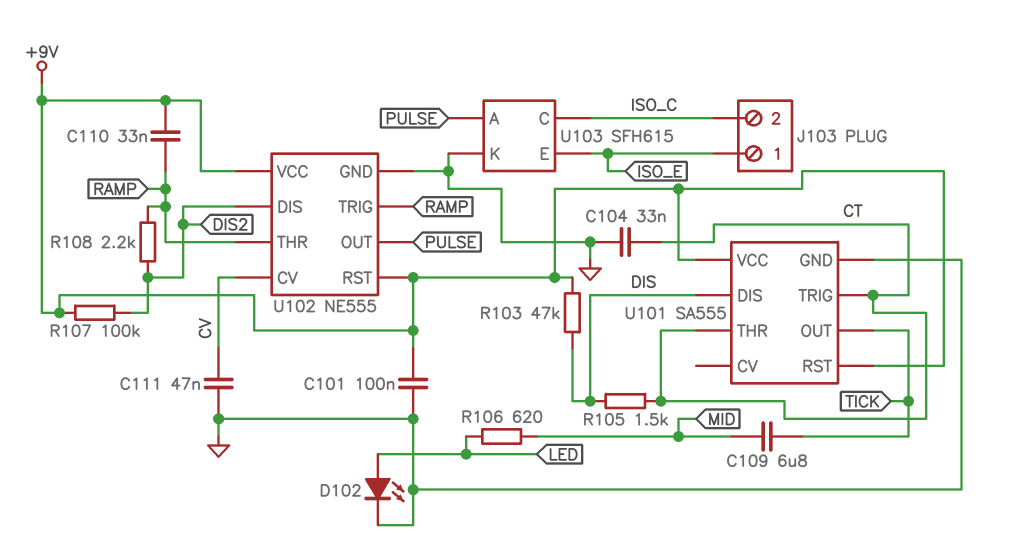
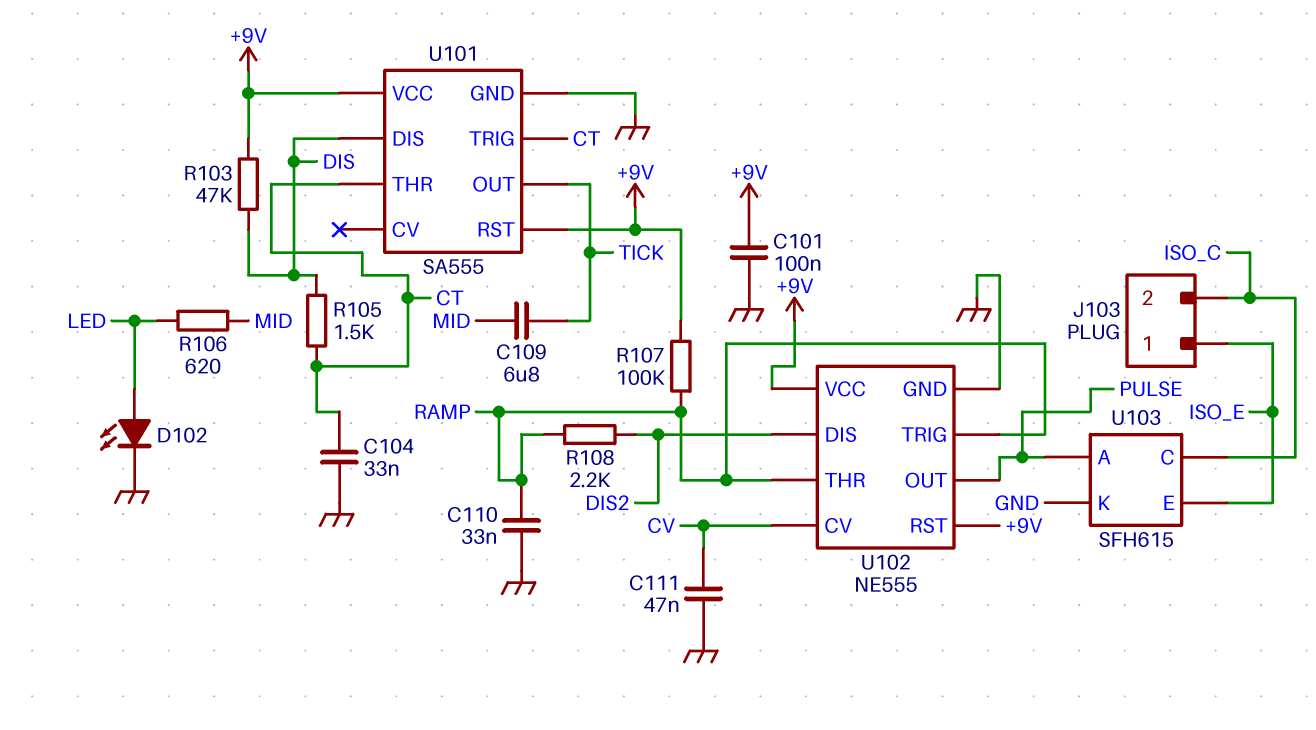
C110: 33nF (+9V, RAMP) -> 33nF (GND, RAMP)
R107: 100k (+9V, DIS2) -> 100k (+9V, RAMP)

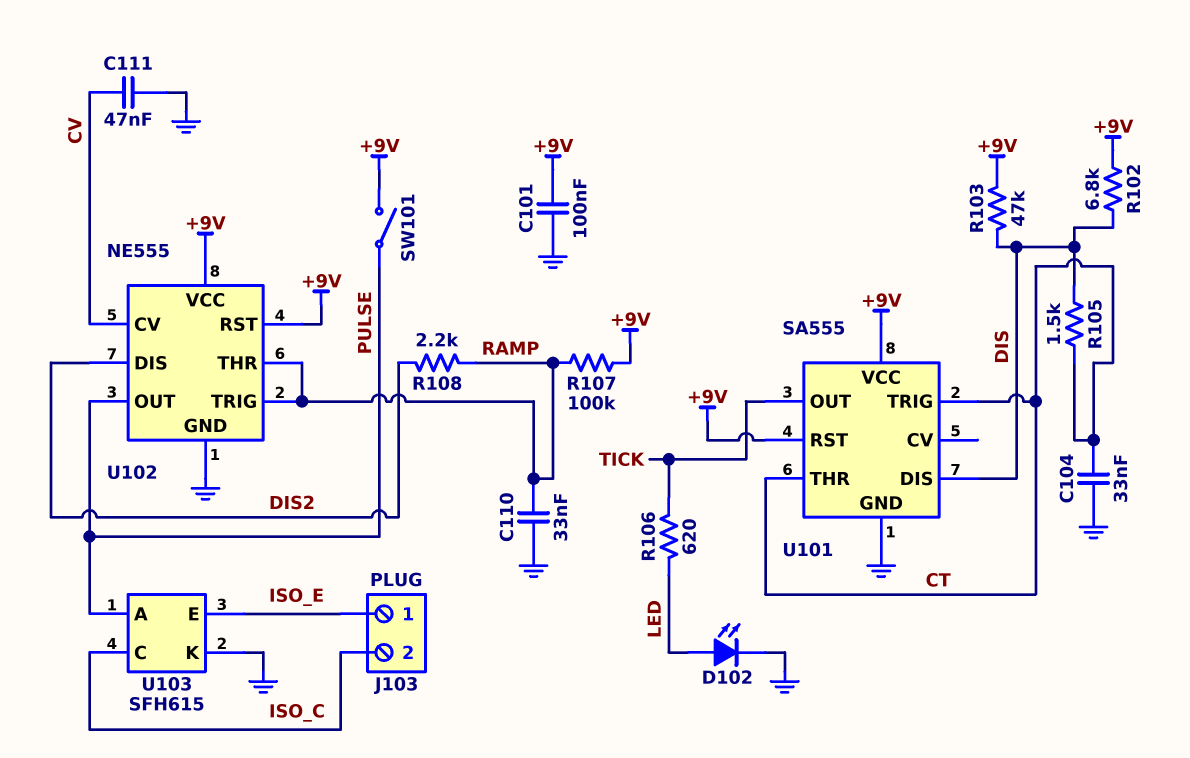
C109: 6.8uF (MID, TICK) -> none
R102: none -> 6.8k (+9V, DIS)
R106: 620 (LED, MID) -> 620 (LED, TICK)
SW101: none -> switch (+9V, PULSE)

